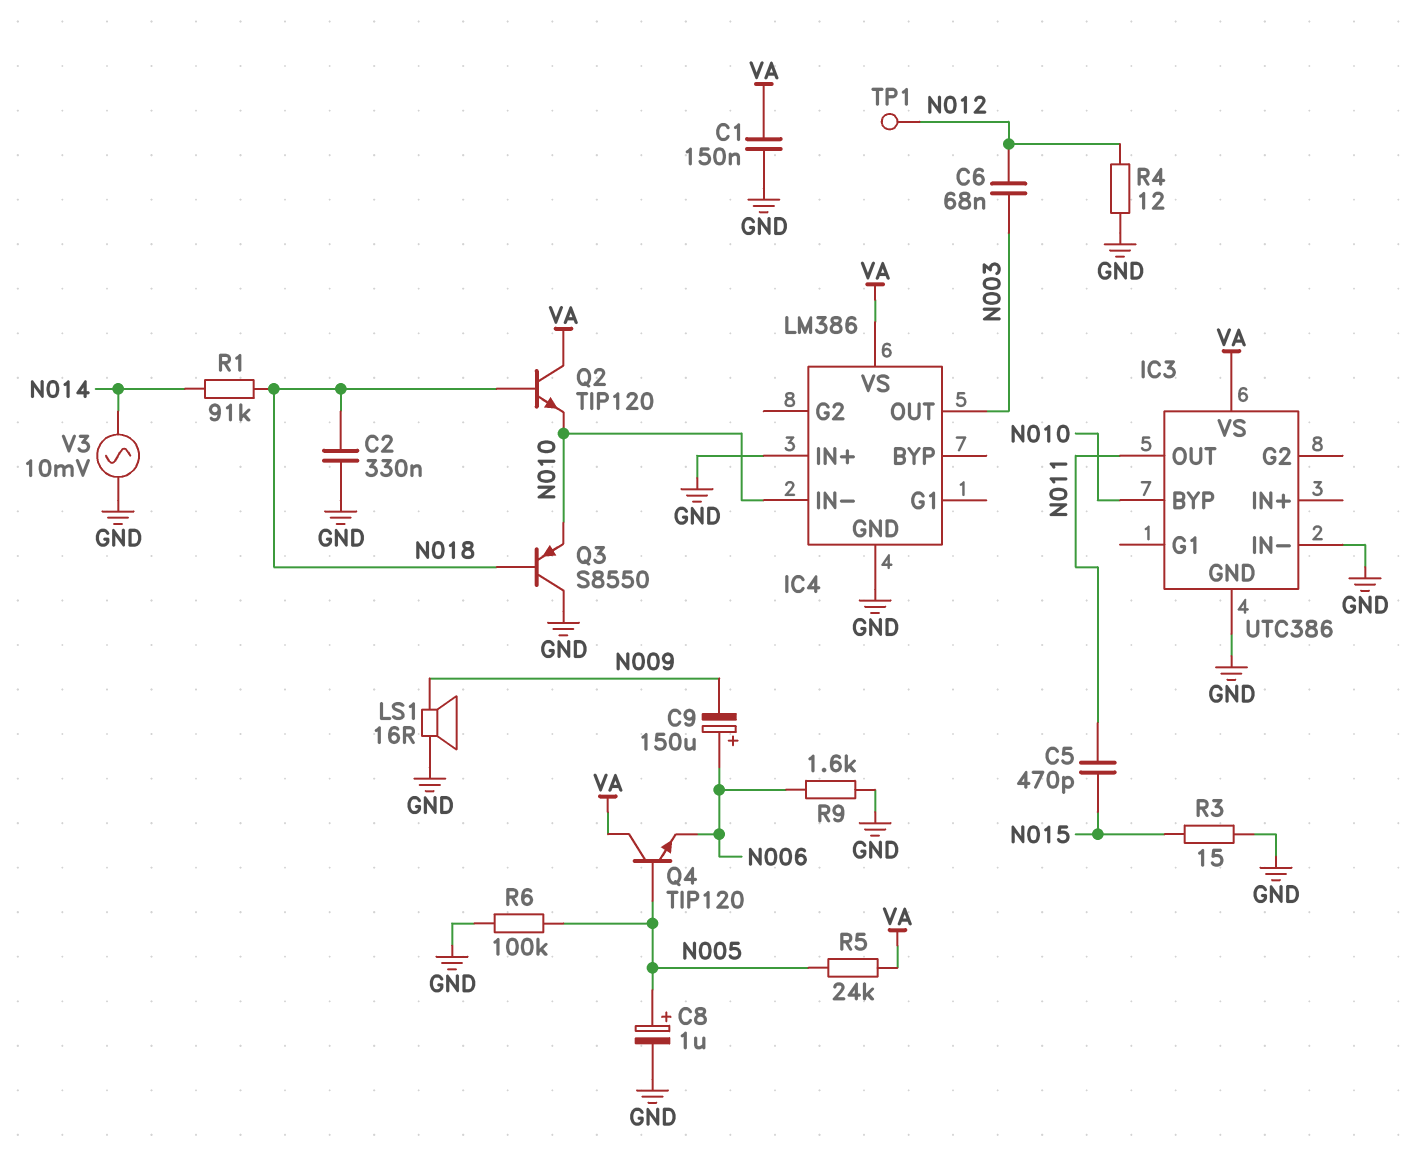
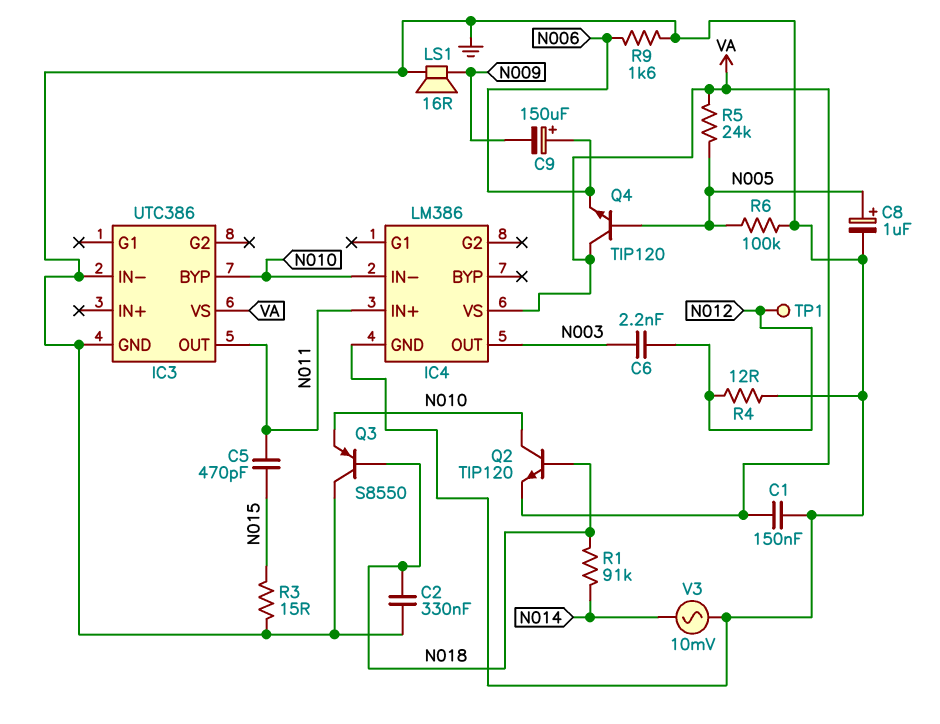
C6: 68nF (N003, N012) -> 2.2nF (N003, N012)
IC4 pin IN+: GND -> N011
Q2: NPN TIP120 (B N018, C VA, E N010) -> NPN TIP120 (B N018, C N010, E VA)

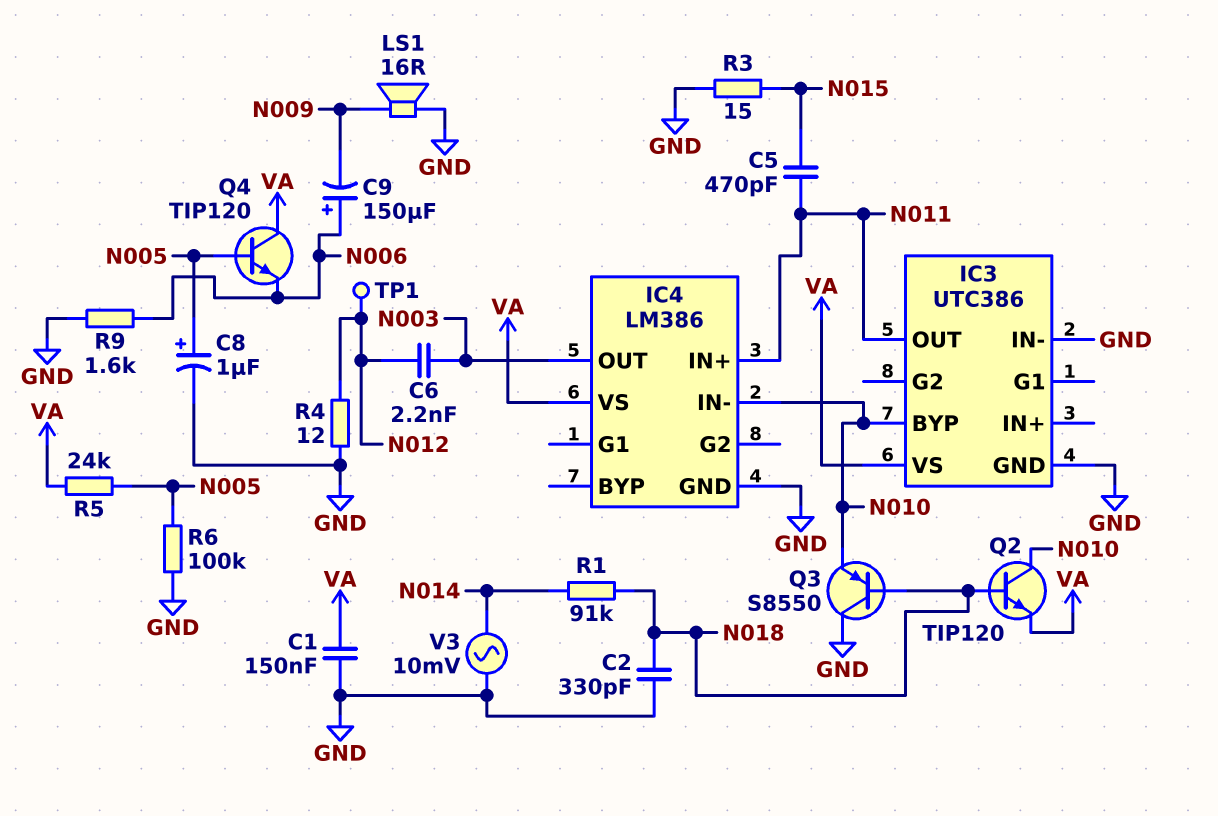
C2: 330nF (GND, N018) -> 330pF (GND, N018)

